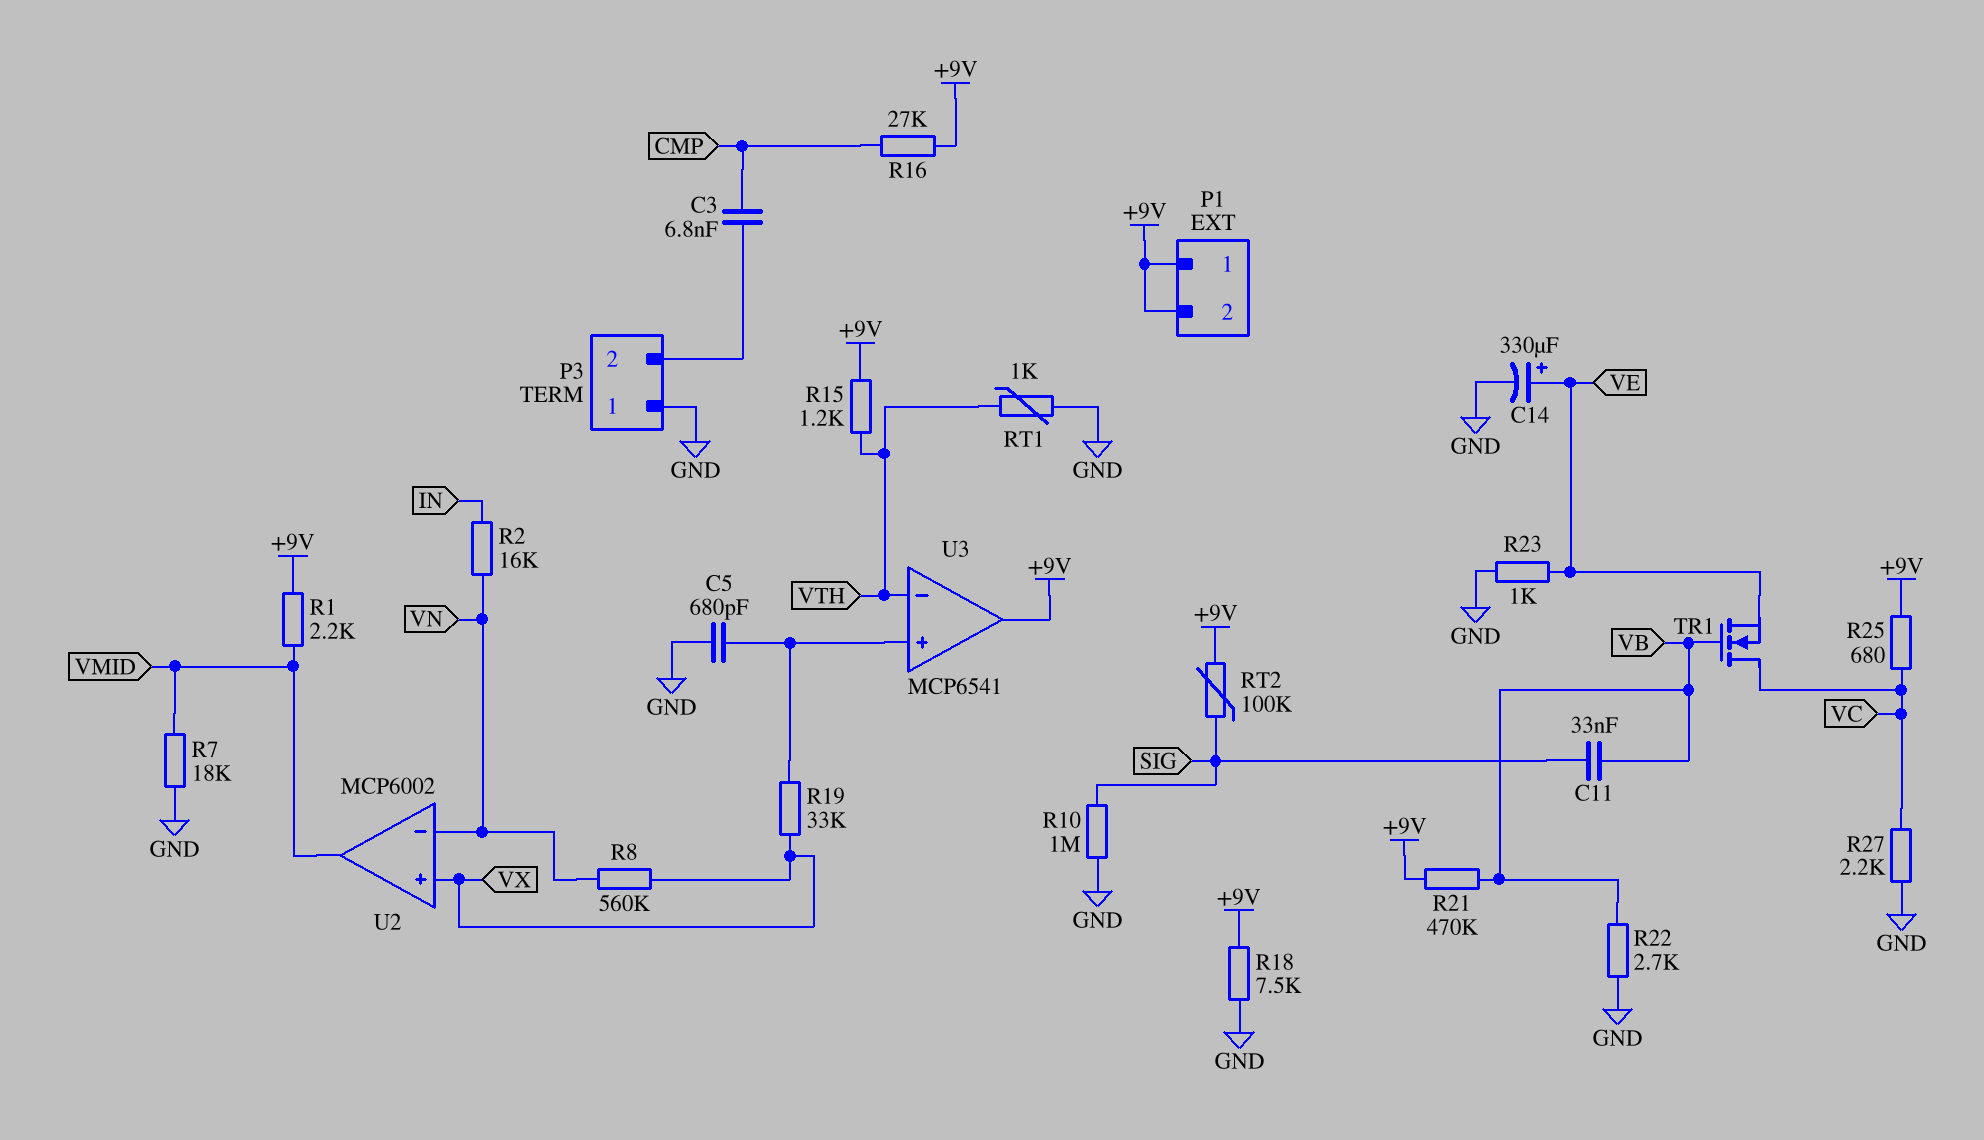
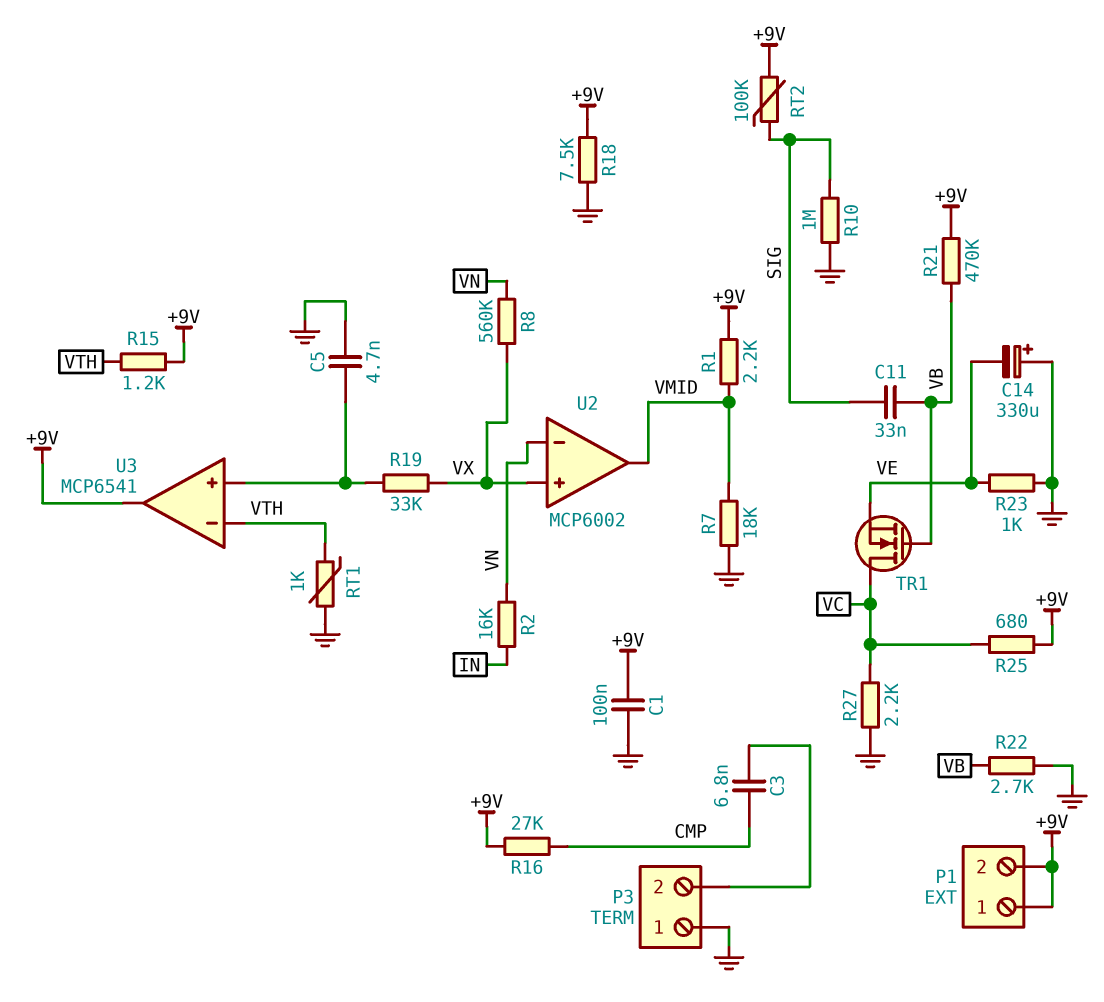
C1: none -> 100nF (+9V, GND)
C5: 680pF (GND, U3/in+) -> 4.7nF (GND, U3/in+)
C14: 330uF (plus VE, minus GND) -> 330uF (plus GND, minus VE)

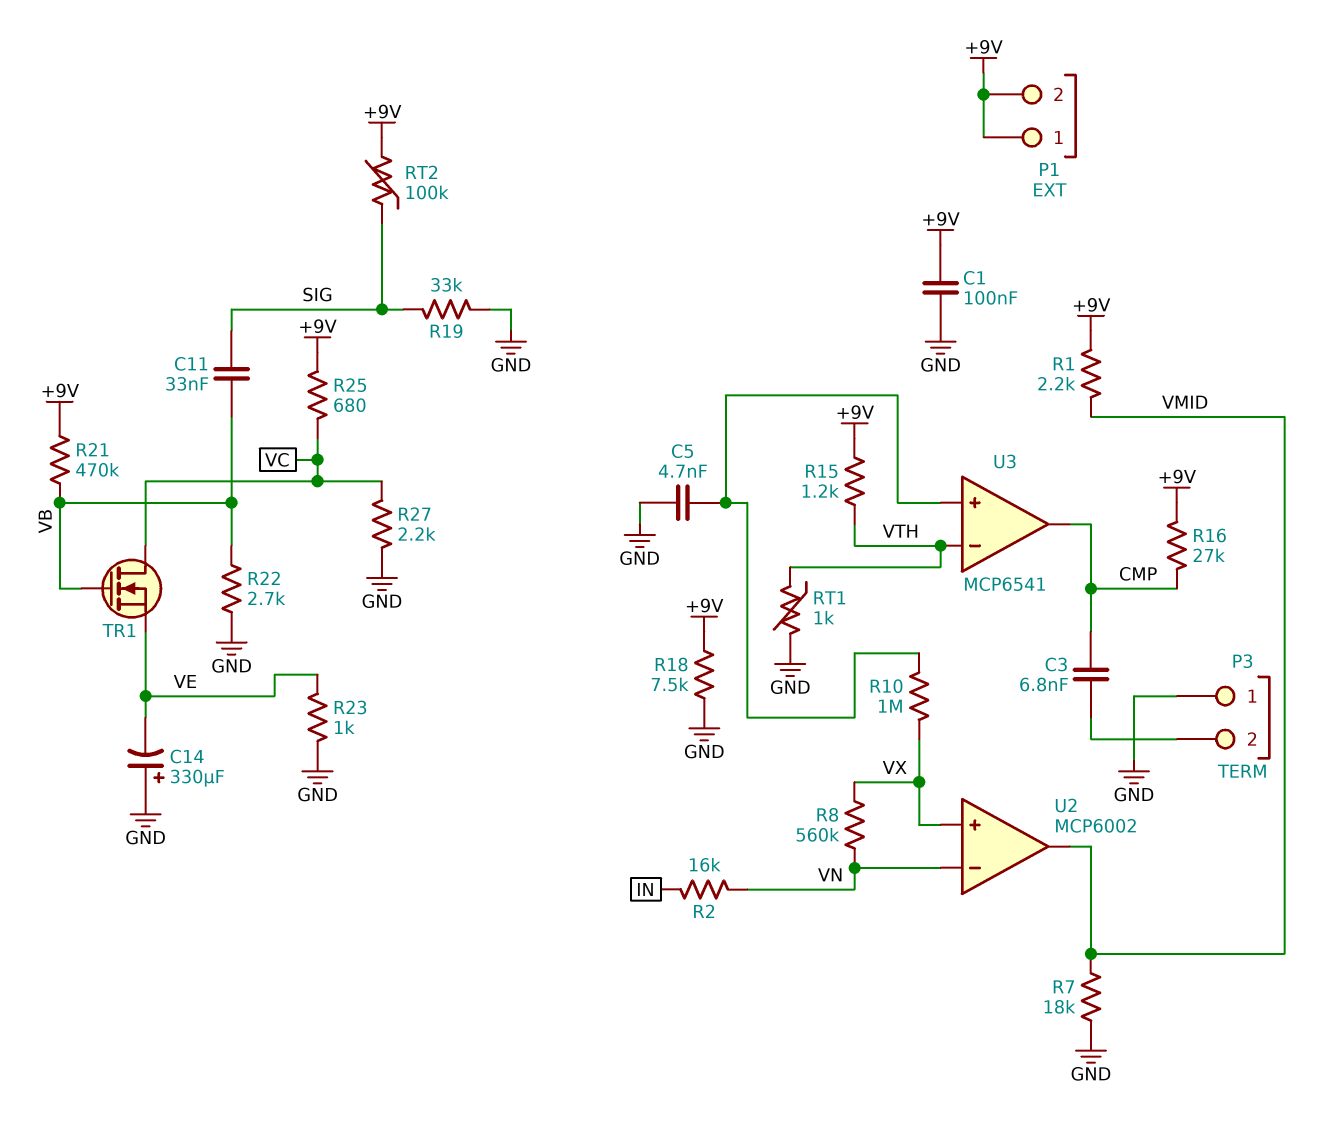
R10: 1M (GND, SIG) -> 1M (U3/in+, VX)
R19: 33k (U3/in+, VX) -> 33k (GND, SIG)
U3 pin out: +9V -> CMP

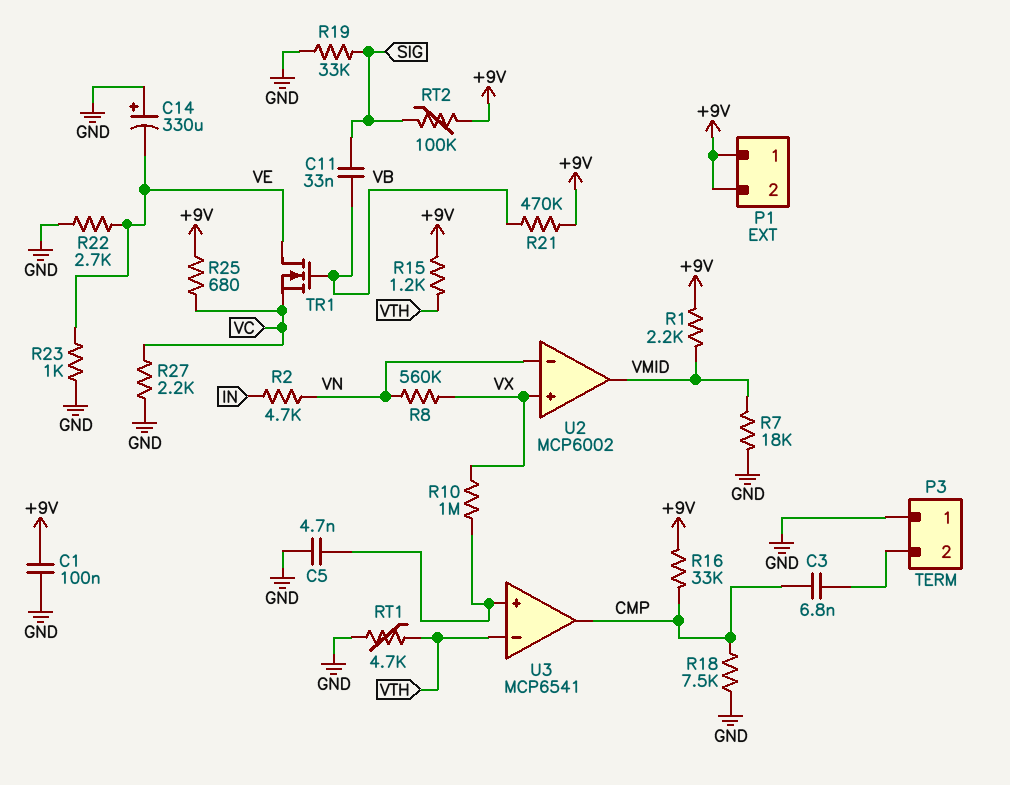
R2: 16k (IN, VN) -> 4.7k (IN, VN)
R16: 27k (+9V, CMP) -> 33k (+9V, CMP)
R18: 7.5k (+9V, GND) -> 7.5k (CMP, GND)
R22: 2.7k (GND, VB) -> 2.7k (GND, VE)
RT1: 1k (GND, VTH) -> 4.7k (GND, VTH)
TR1: NMOS (G VB, D VC, S VE) -> NMOS (G VB, D VE, S VC)

